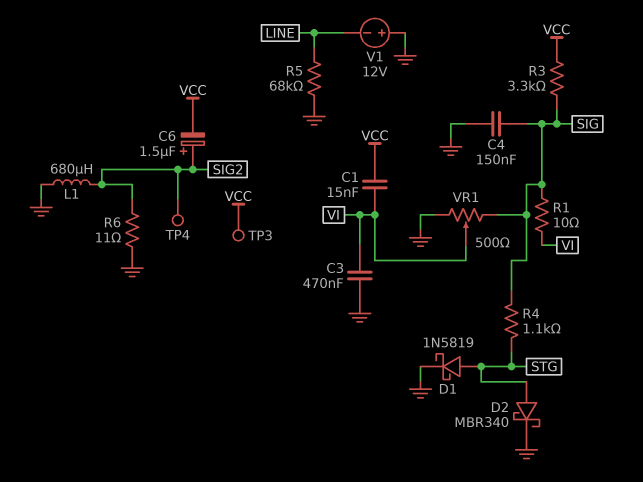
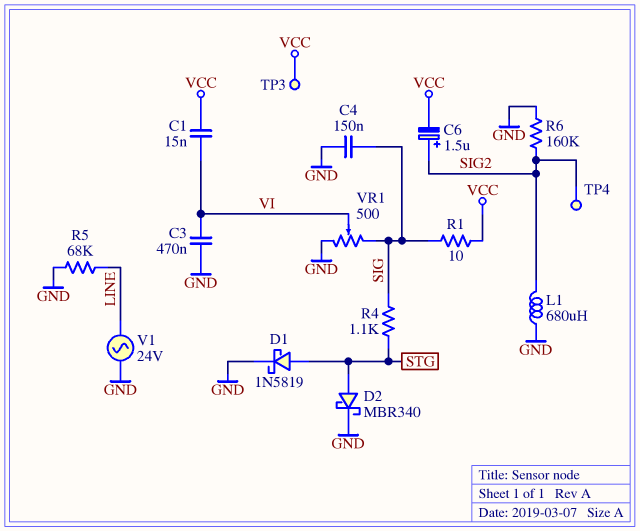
R1: 10 (SIG, VI) -> 10 (SIG, VCC)
R3: 3.3k (SIG, VCC) -> none
R6: 11 (GND, SIG2) -> 160k (GND, SIG2)
V1: 12V (plus GND, minus LINE) -> AC 24V (GND, LINE)

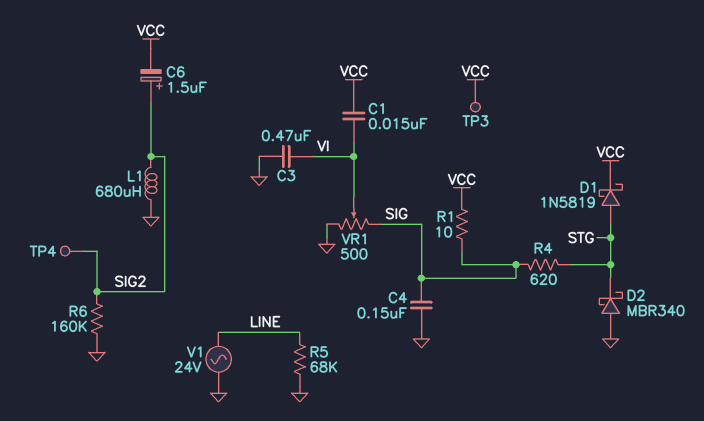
D1: schottky 1N5819 (A STG, K GND) -> schottky 1N5819 (A STG, K VCC)
D2: schottky MBR340 (A STG, K GND) -> schottky MBR340 (A GND, K STG)
R4: 1.1k (SIG, STG) -> 620 (SIG, STG)

